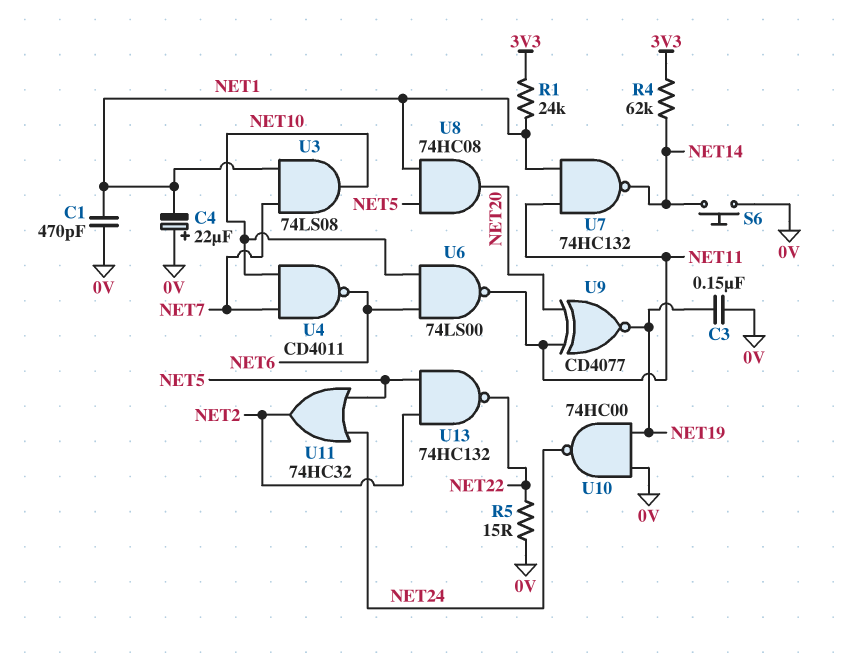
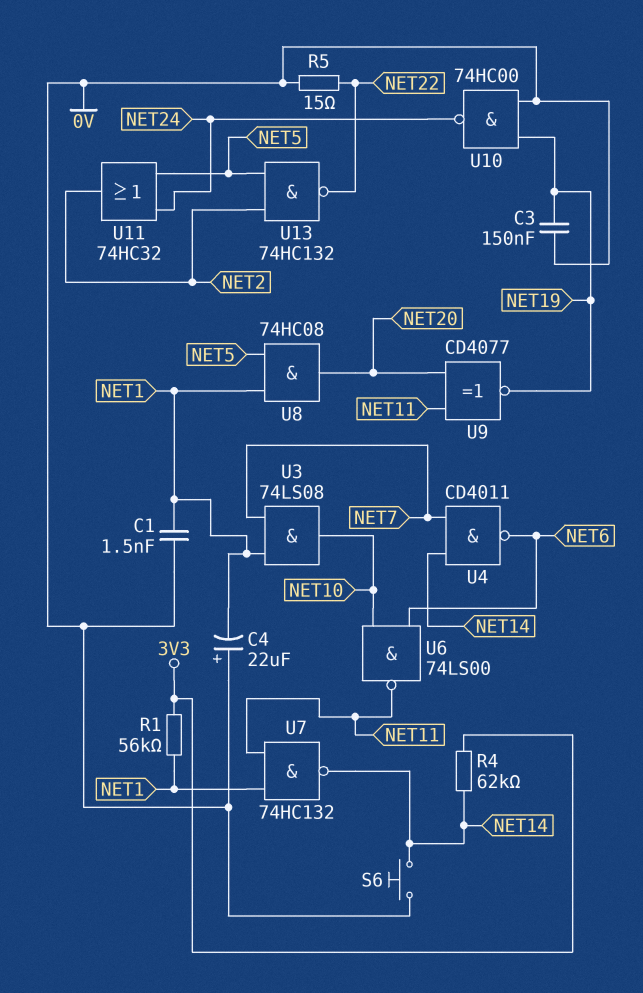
C1: 470pF (0V, NET1) -> 1.5nF (0V, NET1)
R1: 24k (3V3, NET1) -> 56k (3V3, NET1)
U4: NAND CD4011 (in NET7, in NET10, out NET6) -> NAND CD4011 (in NET7, in NET14, out NET6)

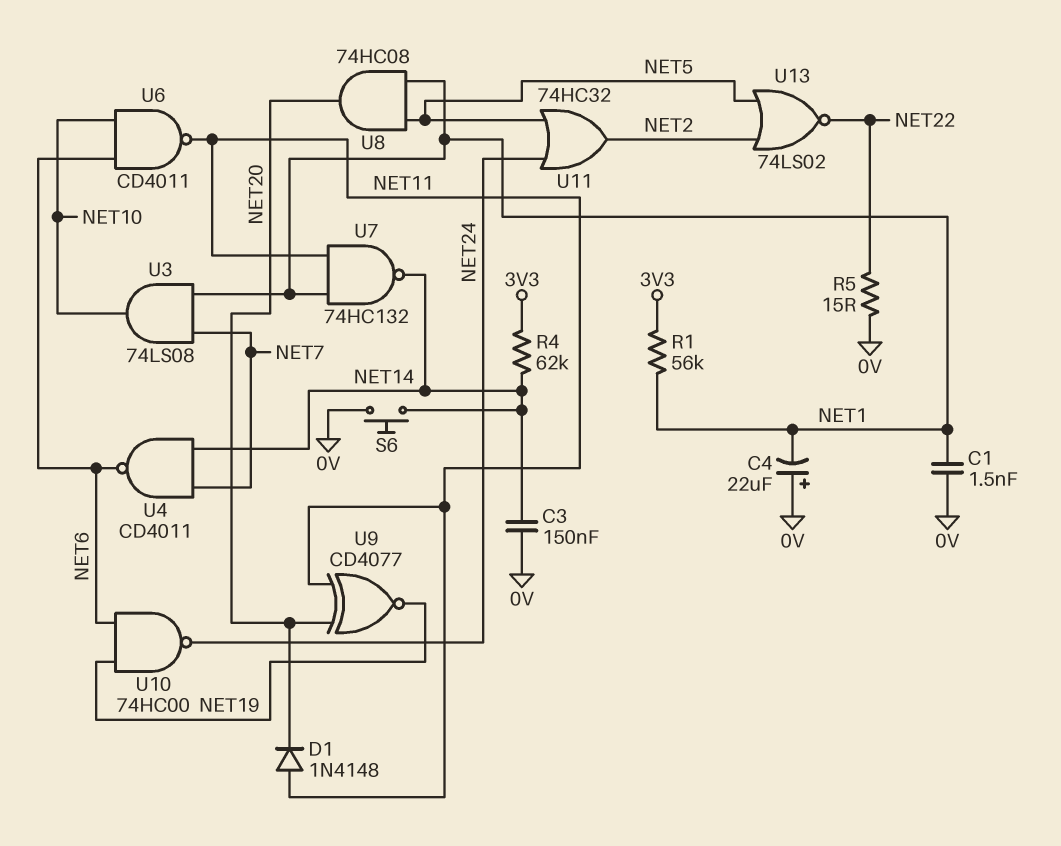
C3: 150nF (0V, NET19) -> 150nF (0V, NET14)
D1: none -> diode 1N4148 (A NET11, K NET20)
U6: NAND 74LS00 (in NET6, in NET10, out NET11) -> NAND CD4011 (in NET6, in NET10, out NET11)
U10: NAND 74HC00 (in 0V, in NET19, out NET24) -> NAND 74HC00 (in NET6, in NET19, out NET24)
U13: NAND 74HC132 (in NET2, in NET5, out NET22) -> NOR 74LS02 (in NET2, in NET5, out NET22)

